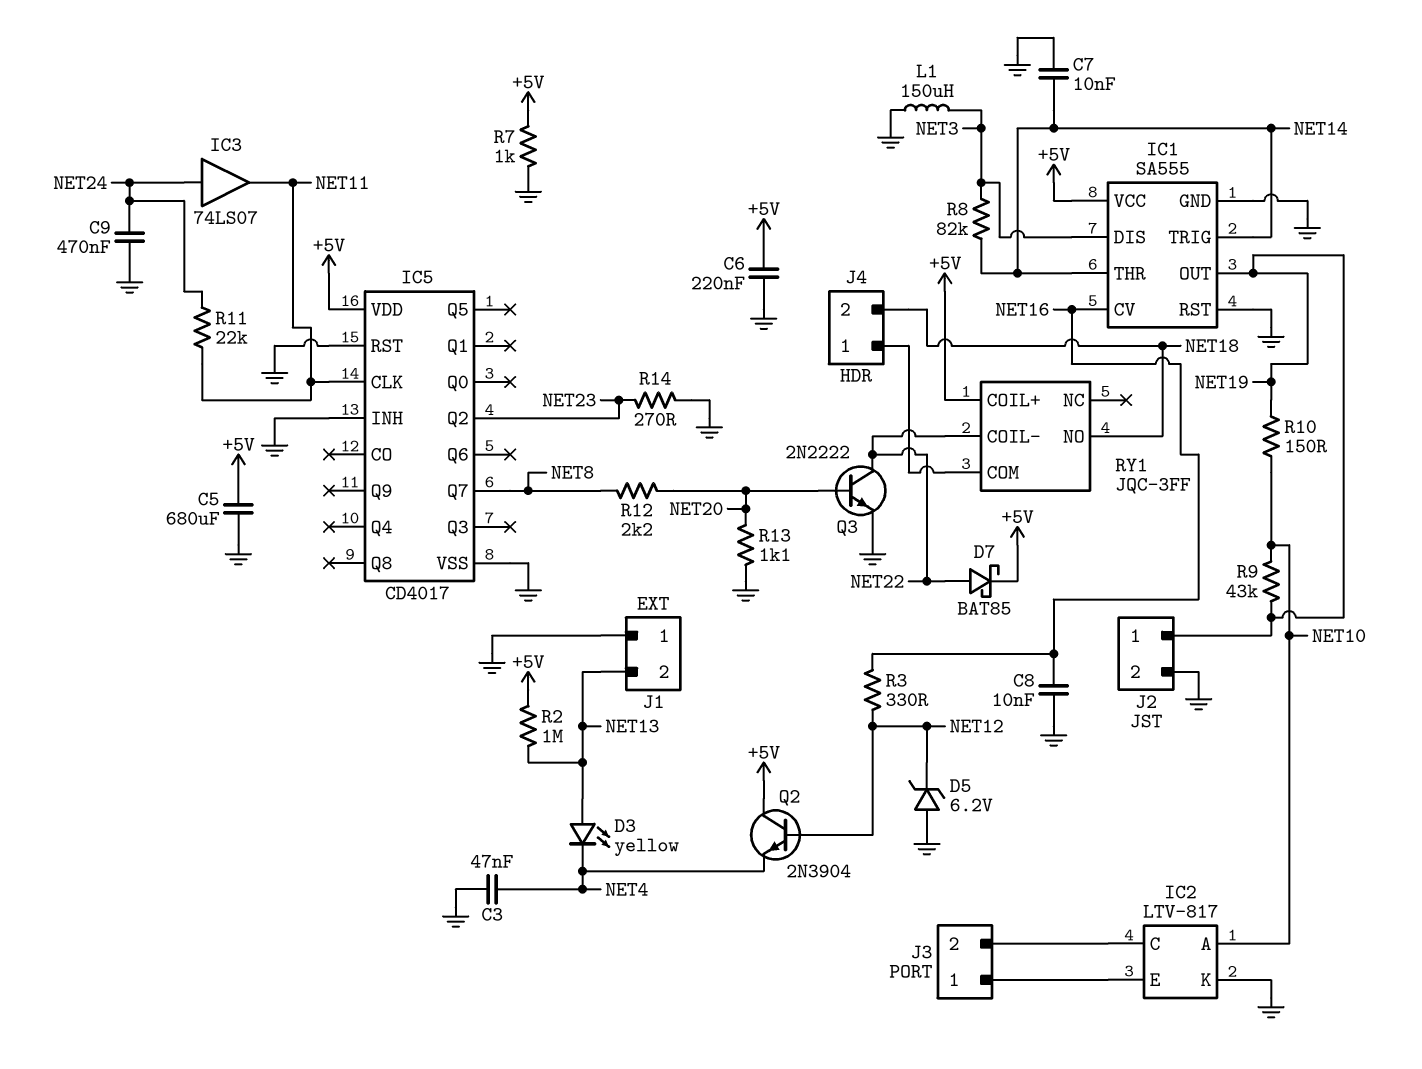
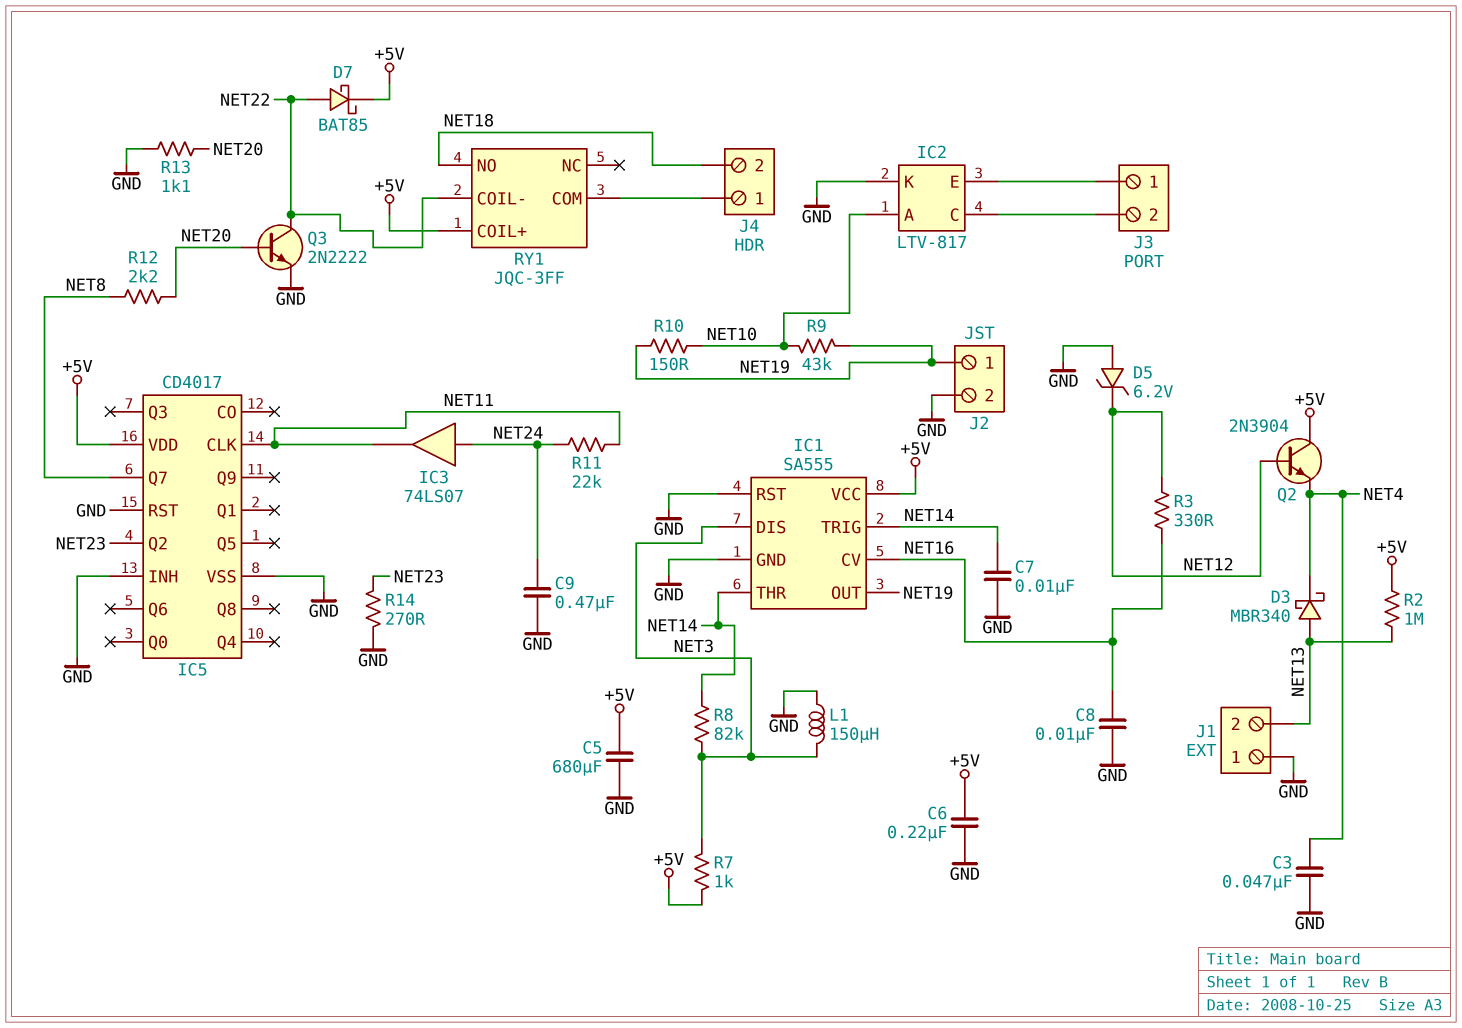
D3: LED yellow (A NET13, K NET4) -> schottky MBR340 (A NET13, K NET4)
R7: 1k (+5V, GND) -> 1k (+5V, NET3)

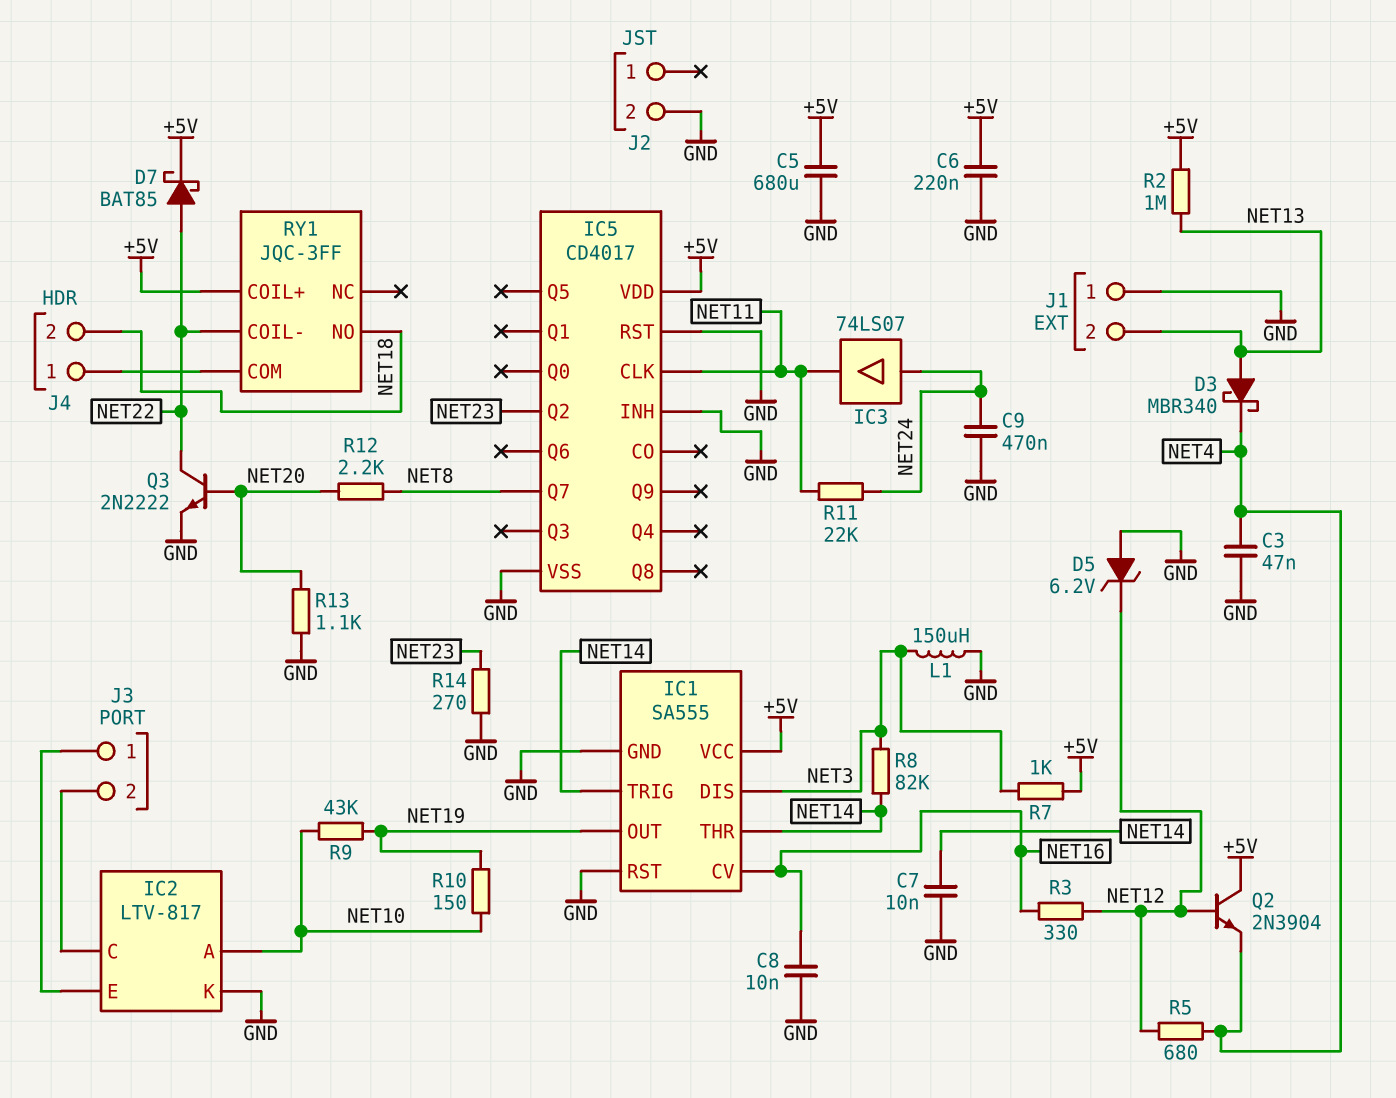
J2 pin 1: NET19 -> none
R5: none -> 680 (NET4, NET12)

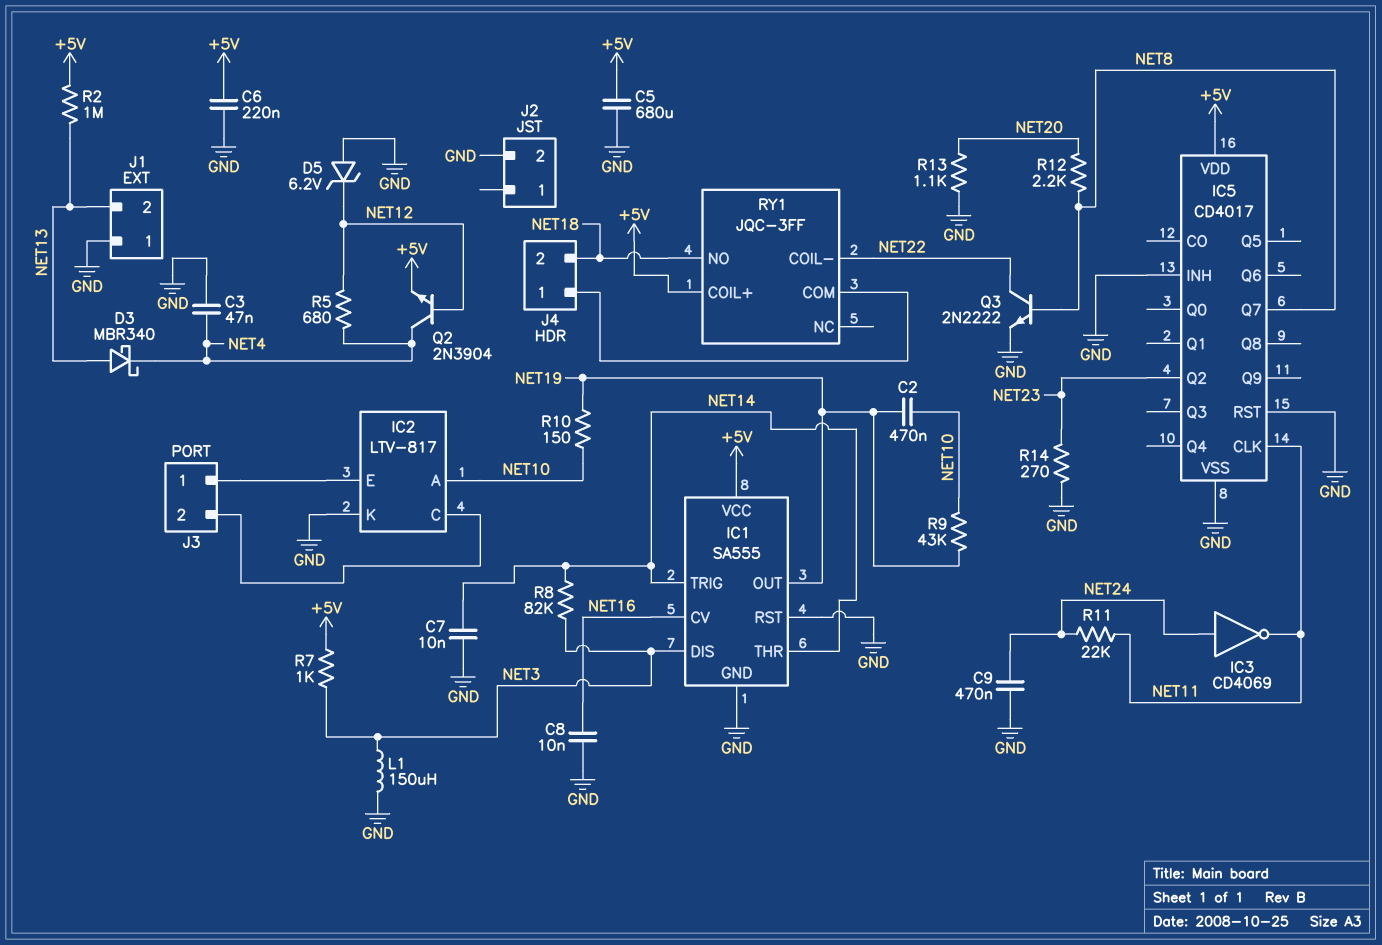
C2: none -> 470nF (NET10, NET19)
D7: schottky BAT85 (A NET22, K +5V) -> none
IC3: buffer 74LS07 (in NET24, out NET11) -> NOT CD4069 (in NET24, out NET11)
Q2: NPN 2N3904 (B NET12, C +5V, E NET4) -> NPN 2N3904 (B NET12, C NET4, E +5V)
Q3: NPN 2N2222 (B NET20, C NET22, E GND) -> NPN 2N2222 (B NET8, C NET22, E GND)
R3: 330 (NET12, NET16) -> none

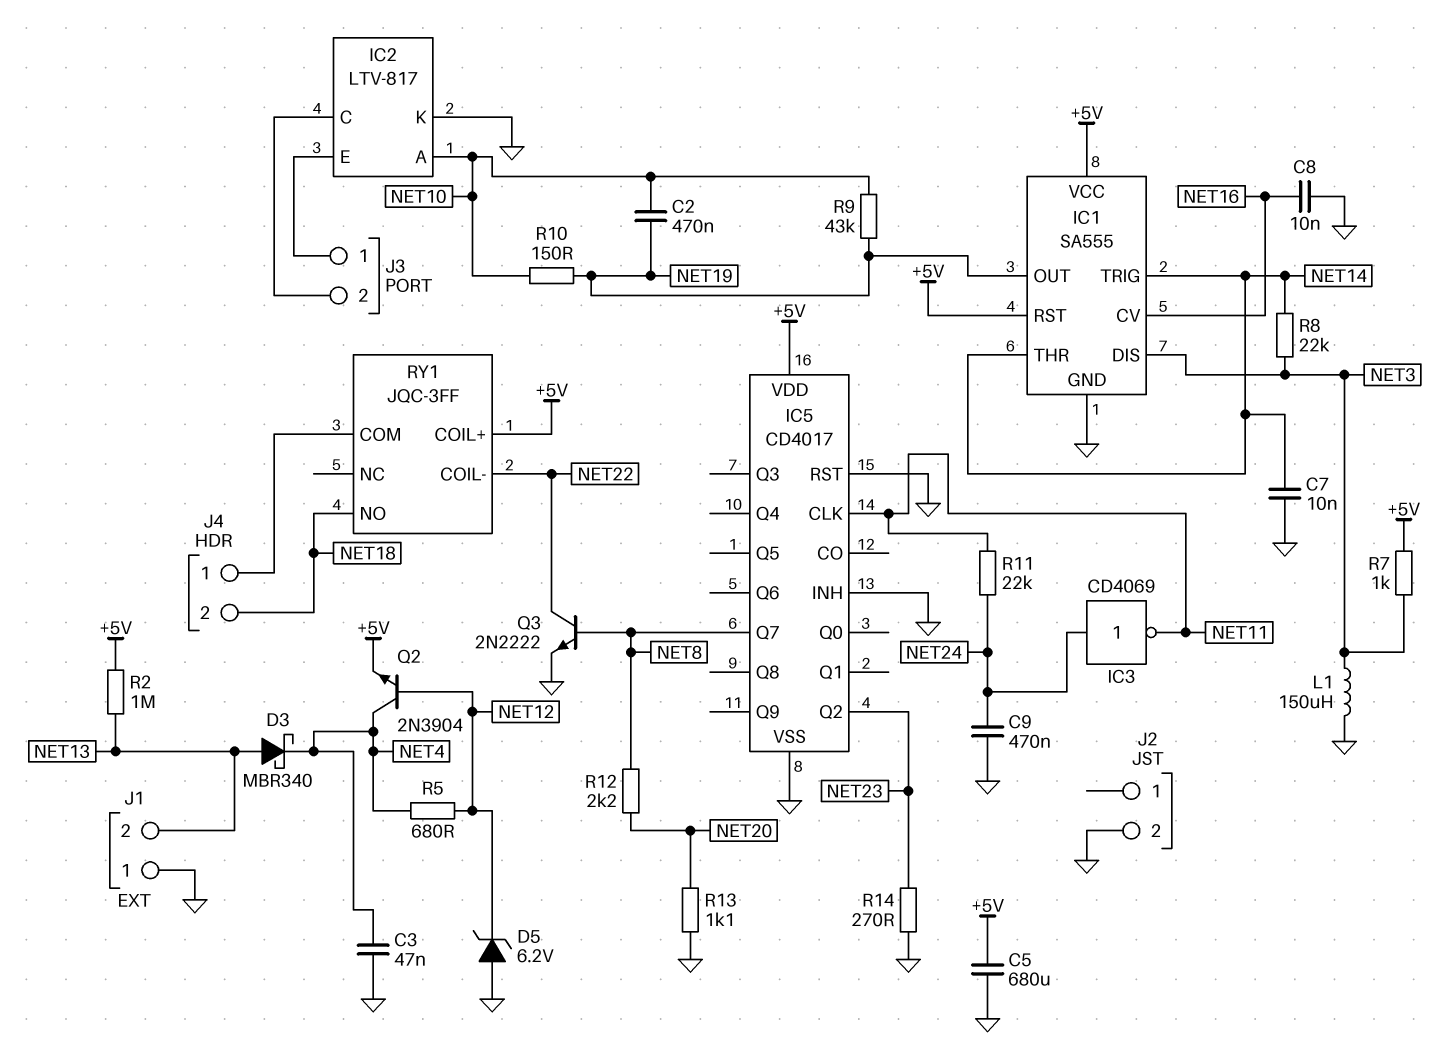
C6: 220nF (+5V, GND) -> none
IC1 pin RST: GND -> +5V
R8: 82k (NET3, NET14) -> 22k (NET3, NET14)

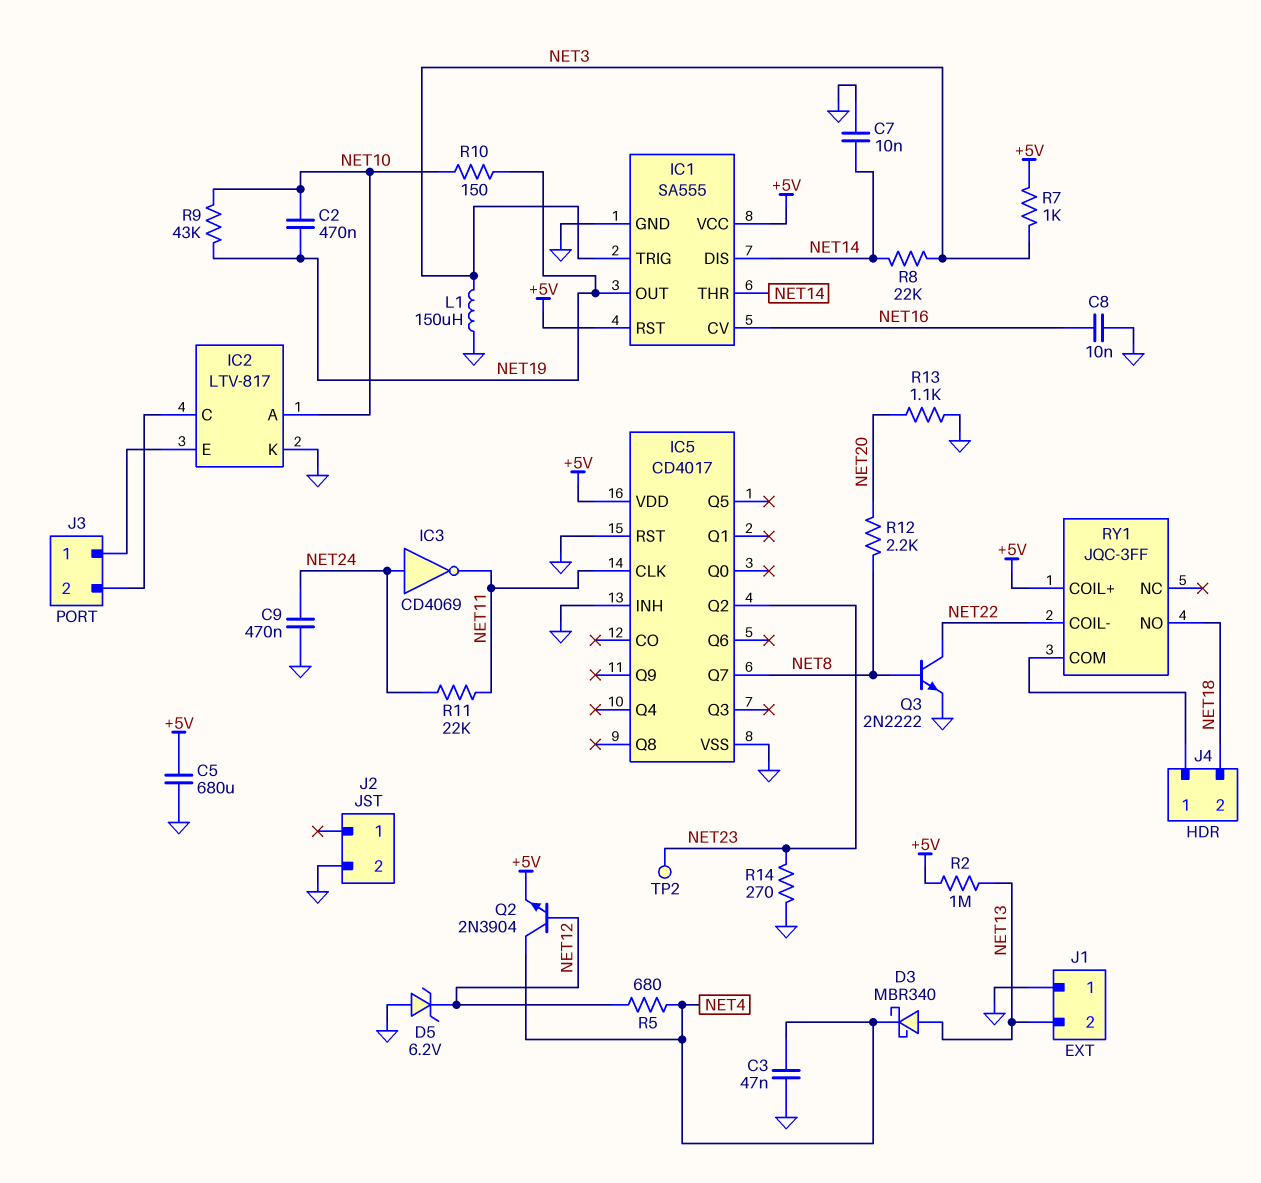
IC1 pin DIS: NET3 -> NET14
IC1 pin TRIG: NET14 -> NET3
TP2: none -> test point (NET23)

